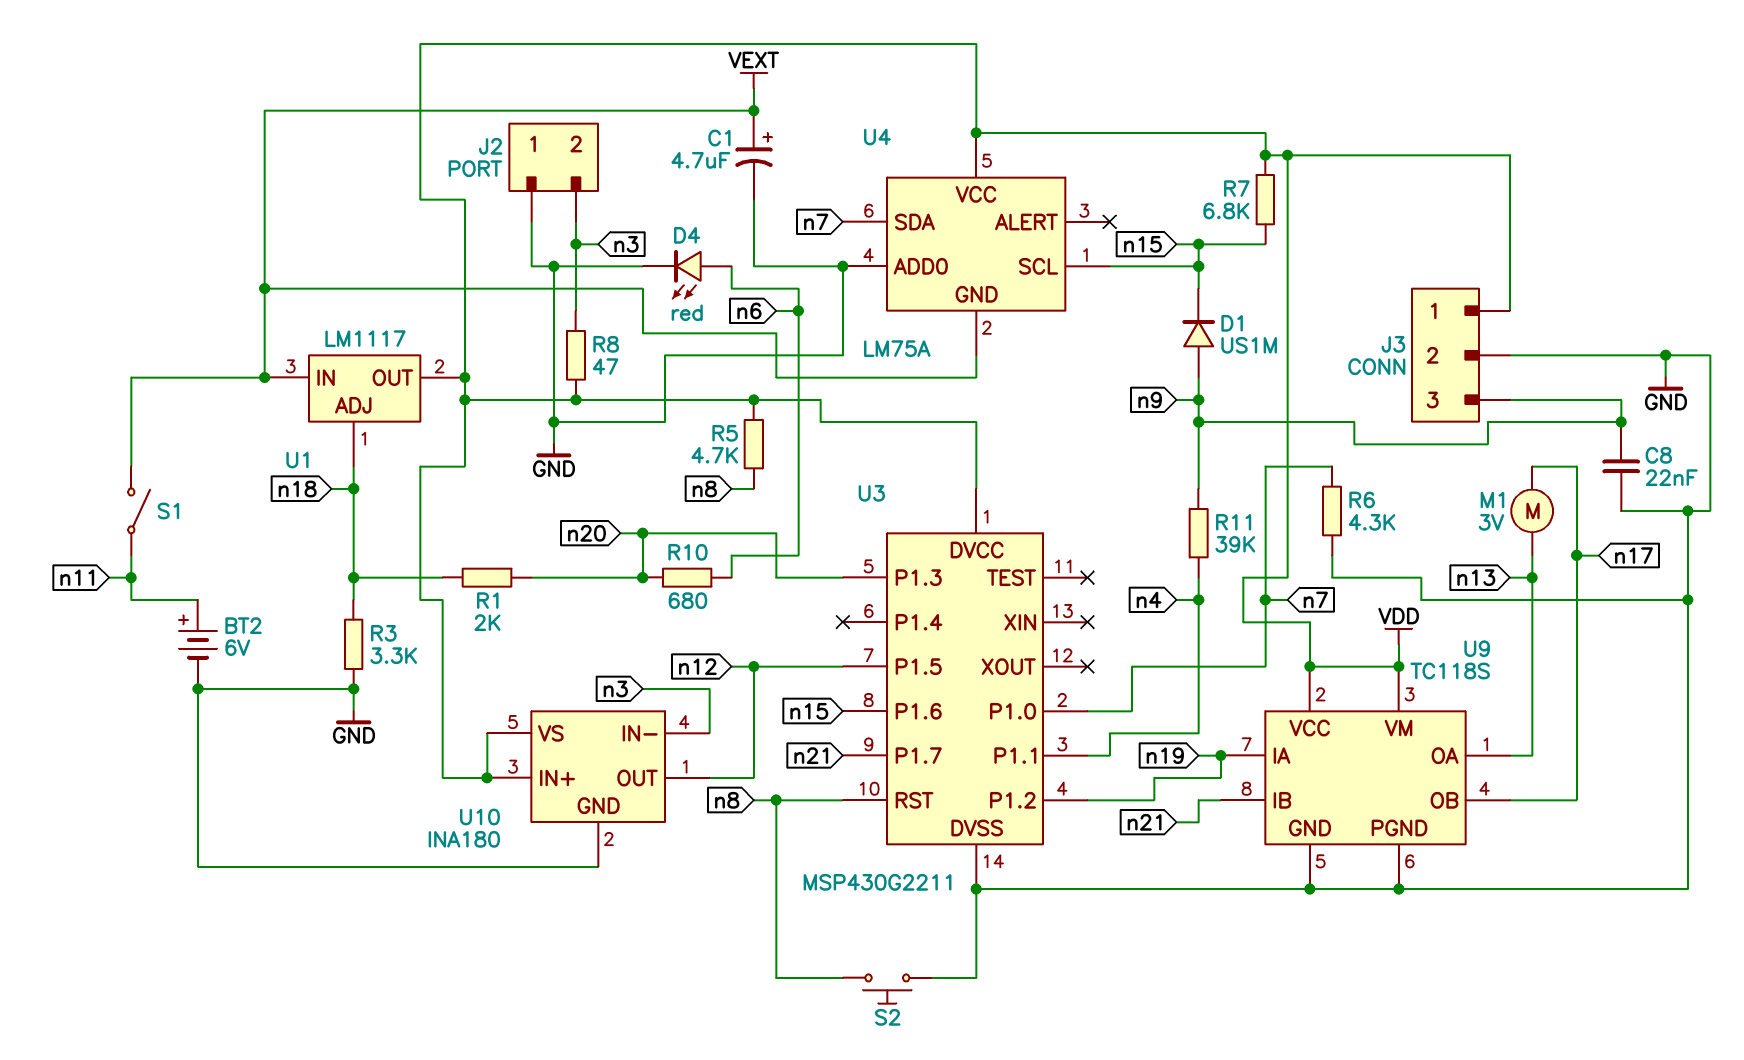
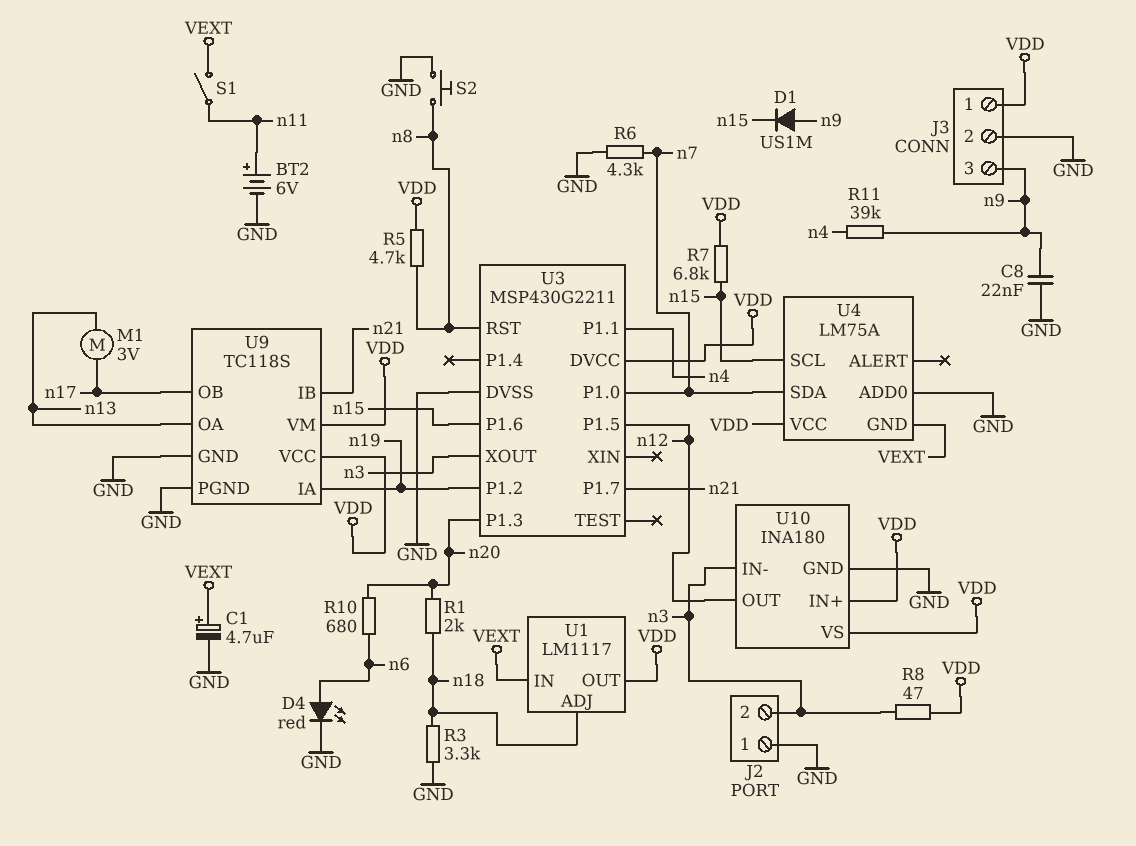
U3 pin XOUT: none -> n3

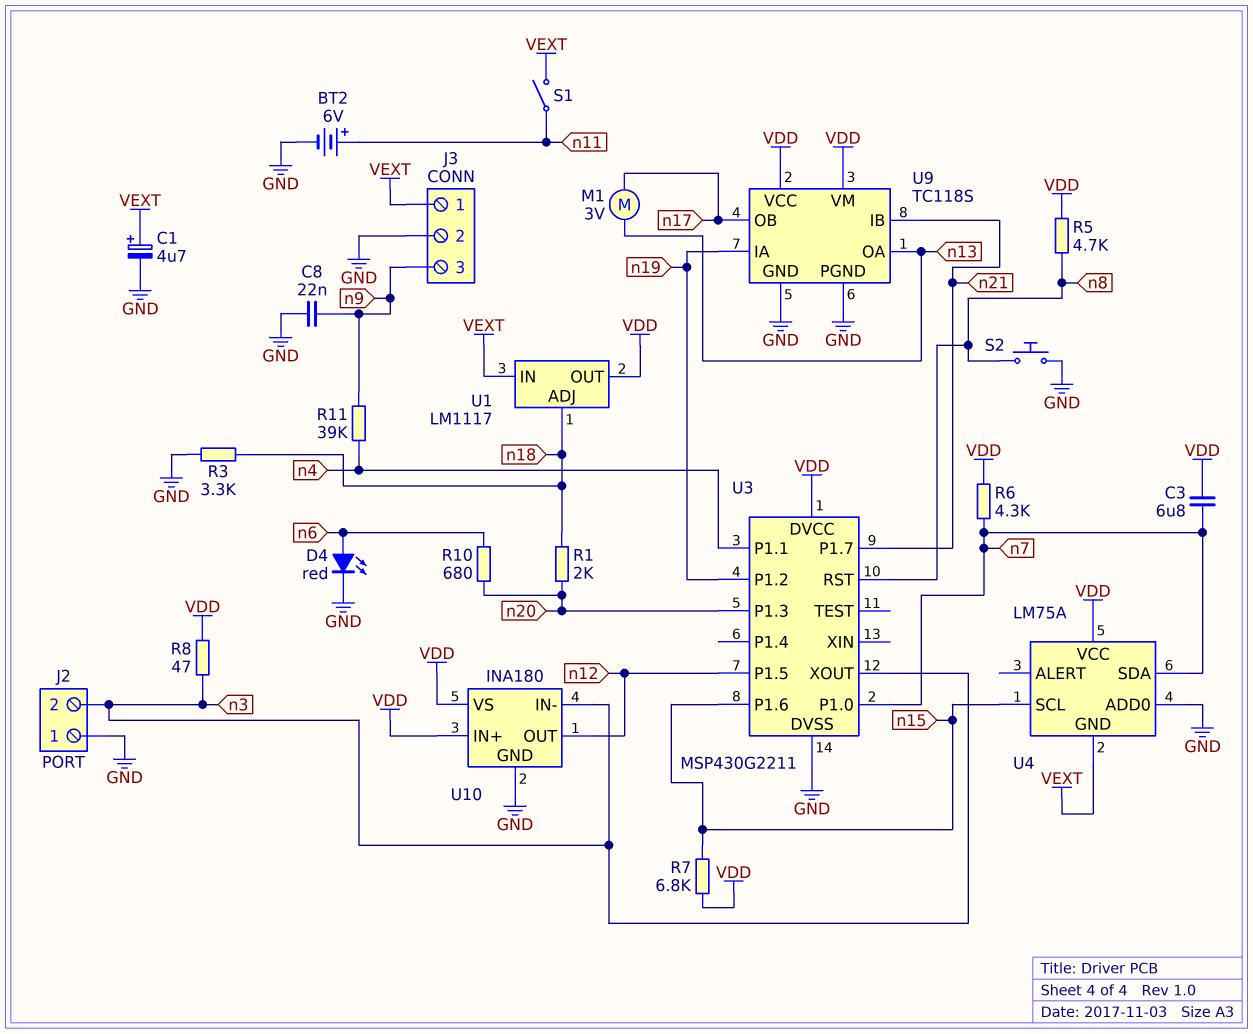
C3: none -> 6.8uF (VDD, n7)
D1: diode US1M (A n9, K n15) -> none
J3 pin 1: VDD -> VEXT
R6: 4.3k (GND, n7) -> 4.3k (VDD, n7)

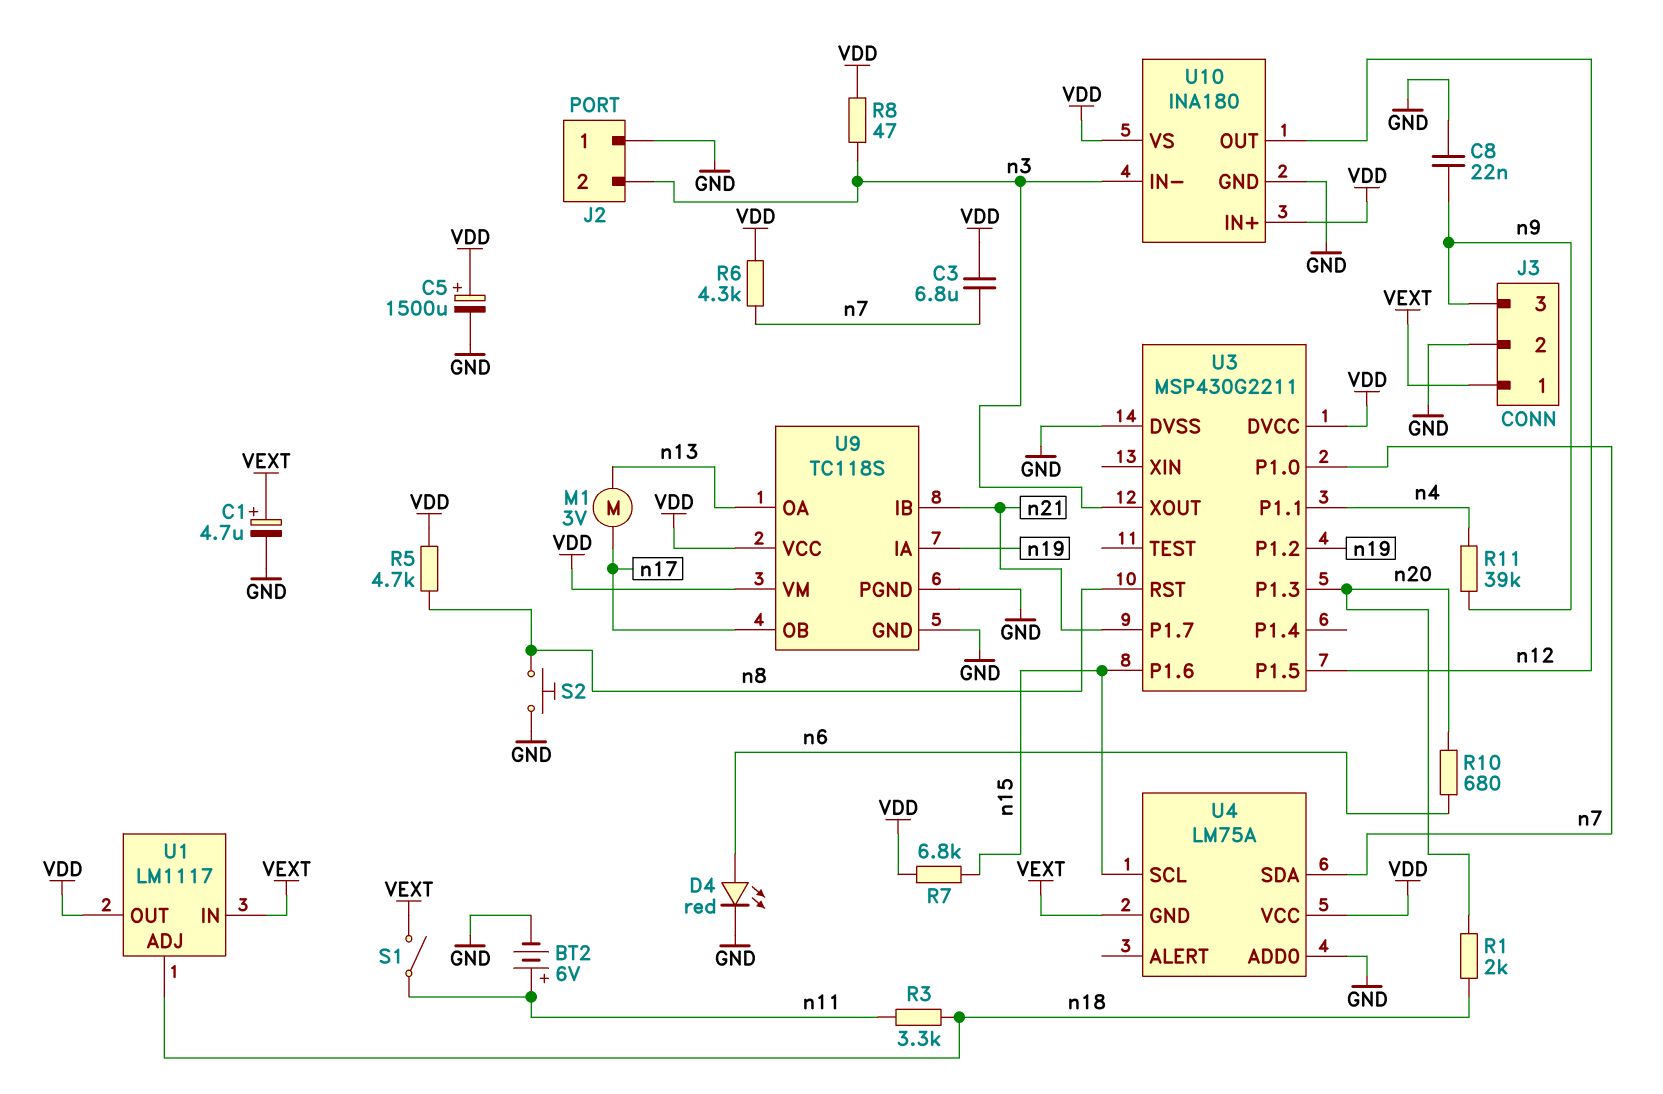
C5: none -> 1500uF (plus VDD, minus GND)
R3: 3.3k (GND, n18) -> 3.3k (n11, n18)

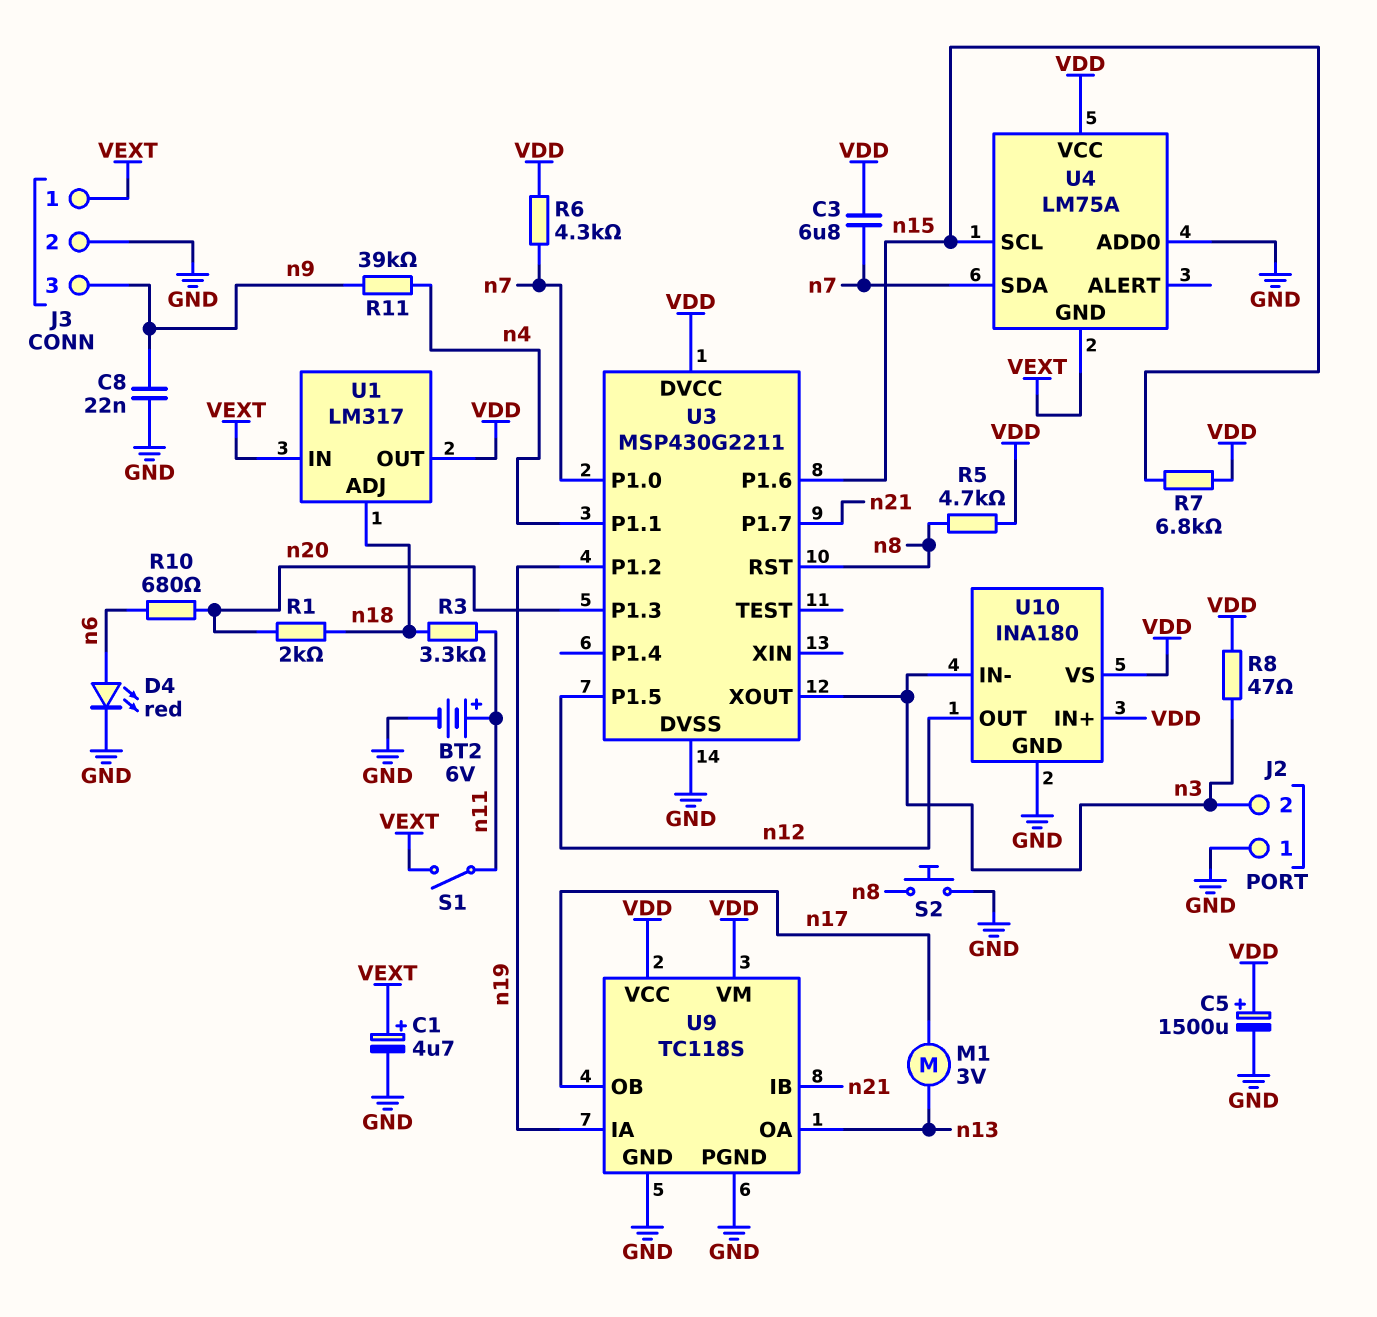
U1: LM1117 -> LM317

